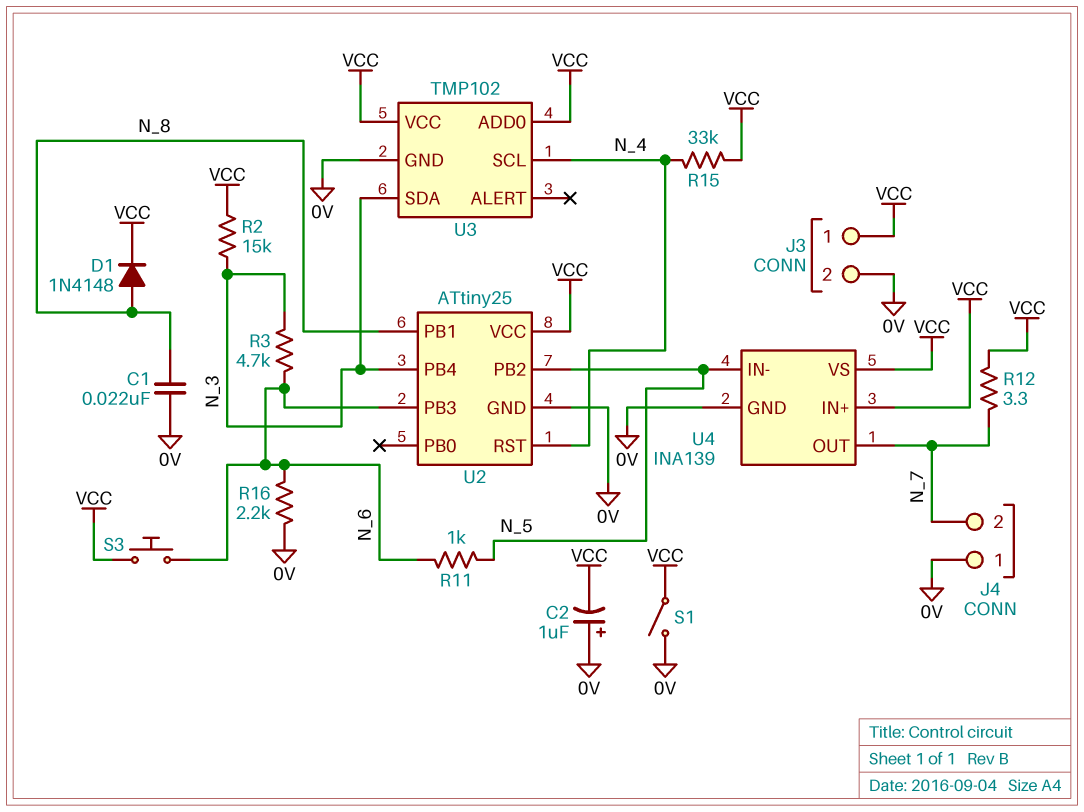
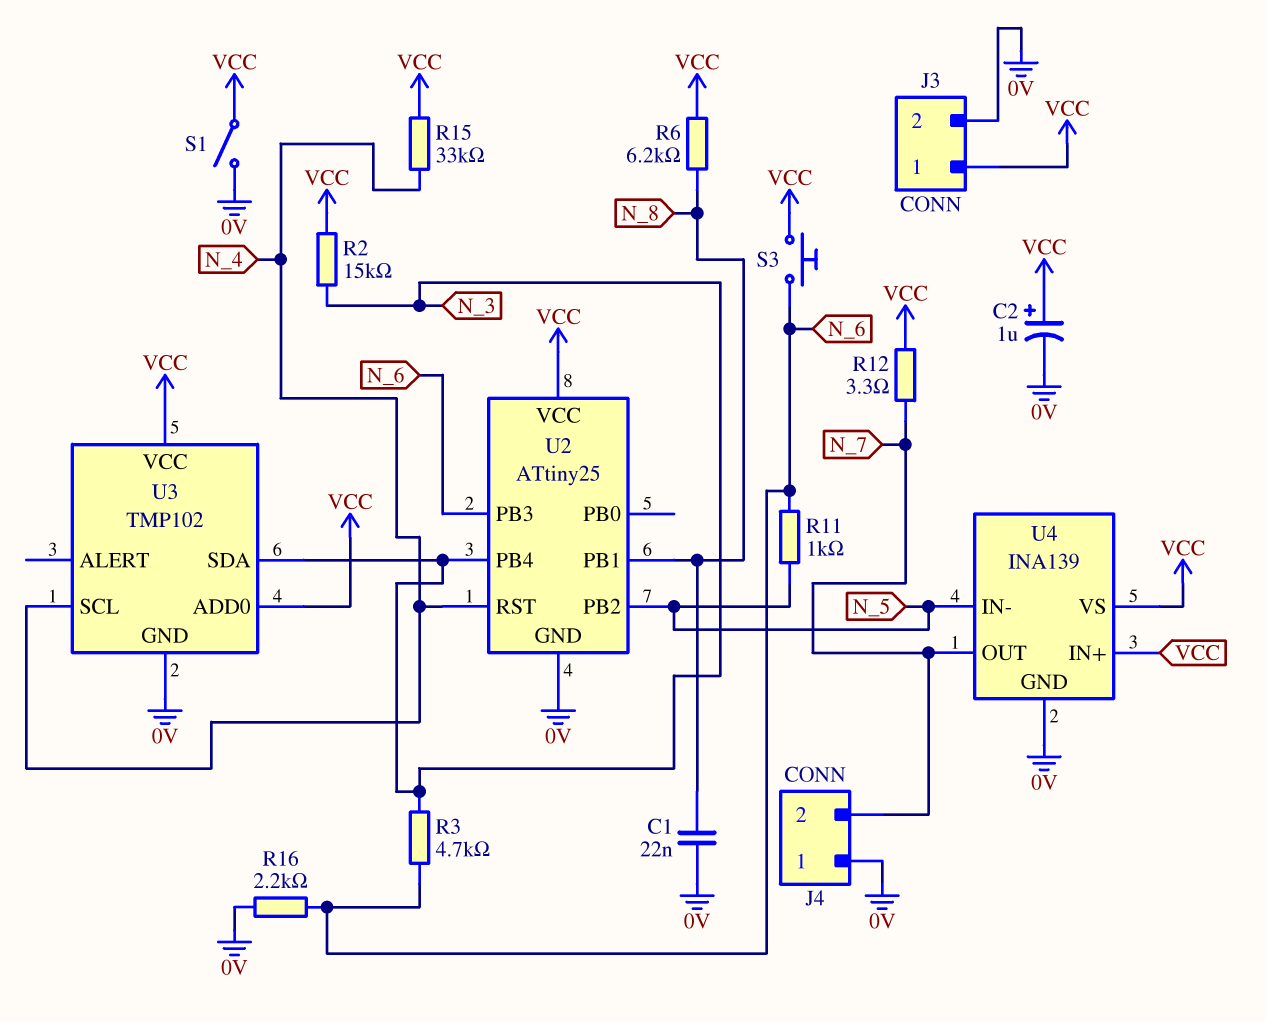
C2: 1uF (plus 0V, minus VCC) -> 1uF (plus VCC, minus 0V)
D1: diode 1N4148 (A N_8, K VCC) -> none
R6: none -> 6.2k (N_8, VCC)

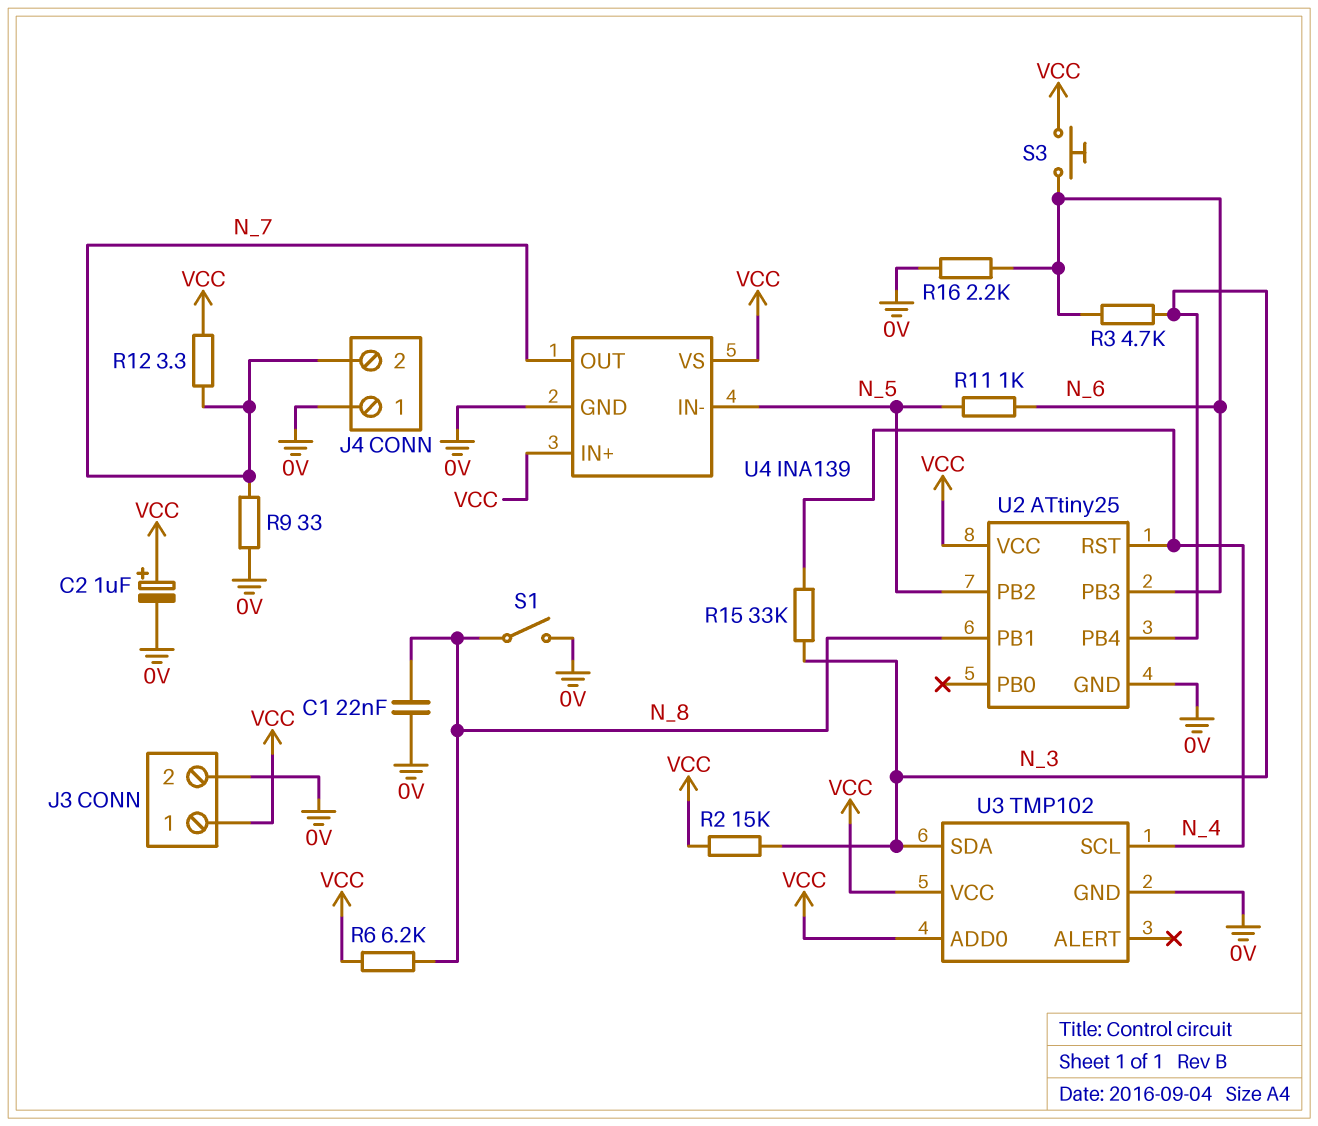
R9: none -> 33 (0V, N_7)
R15: 33k (N_4, VCC) -> 33k (N_3, N_4)
S1: switch (0V, VCC) -> switch (0V, N_8)

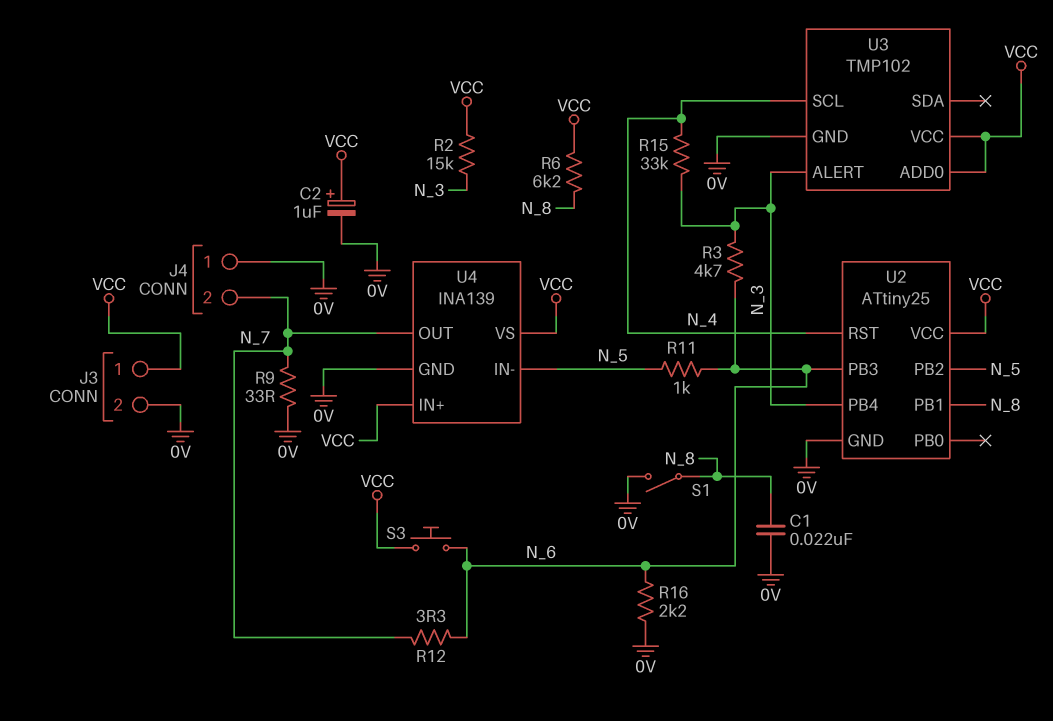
R12: 3.3 (N_7, VCC) -> 3.3 (N_6, N_7)
U3 pin ALERT: none -> N_3
U3 pin SDA: N_3 -> none

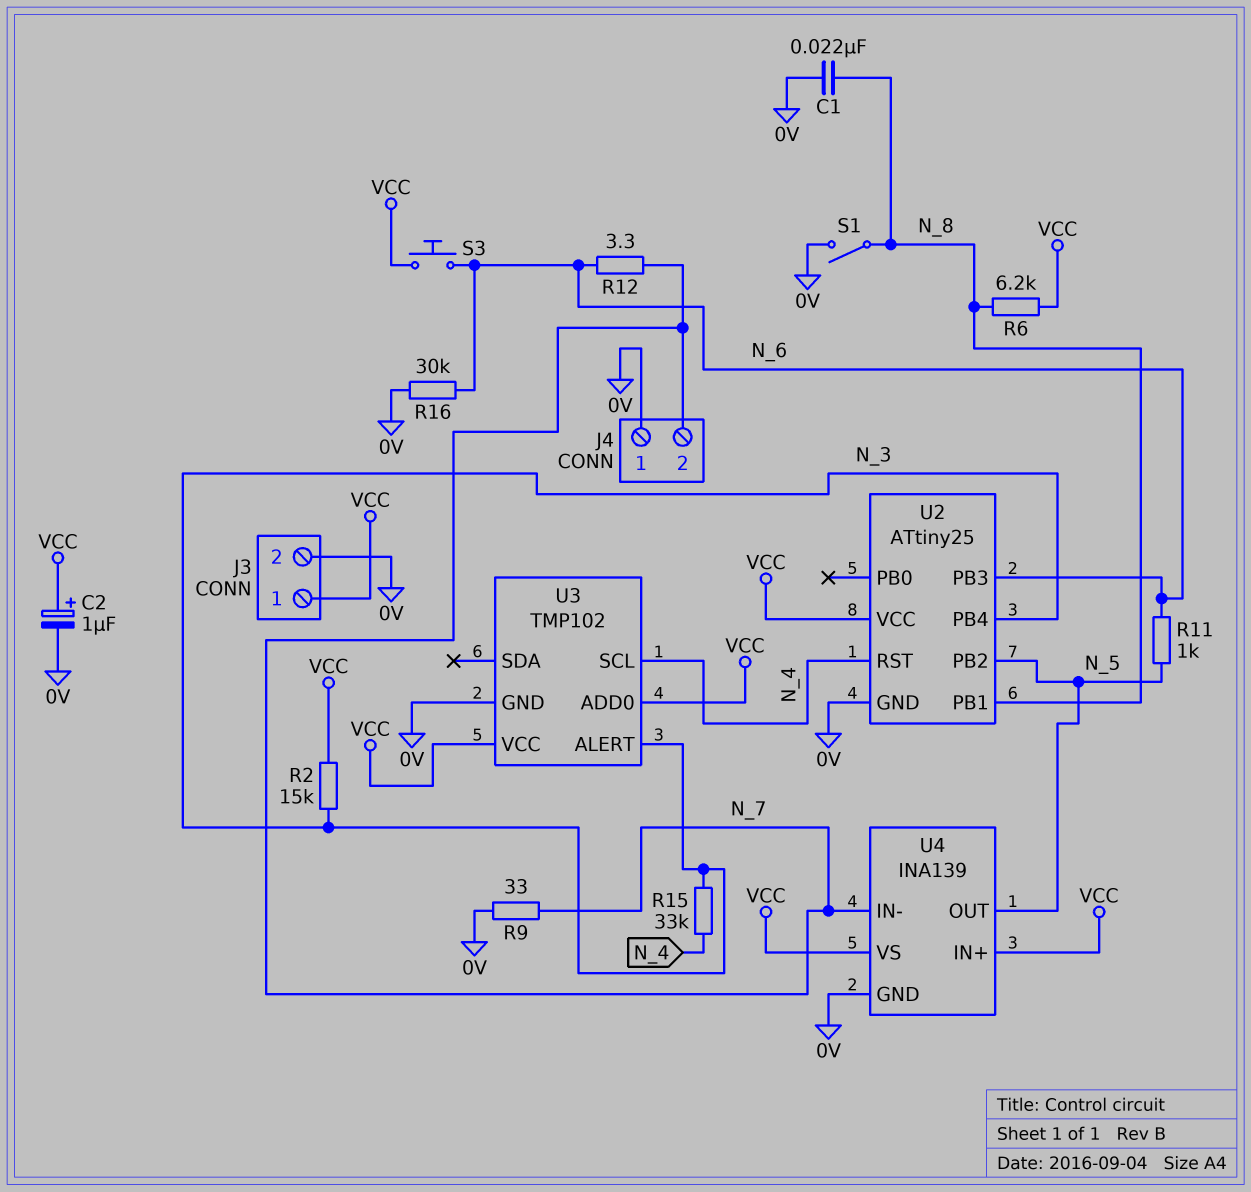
R3: 4.7k (N_3, N_6) -> none
R16: 2.2k (0V, N_6) -> 30k (0V, N_6)
U4 pin IN-: N_5 -> N_7
U4 pin OUT: N_7 -> N_5

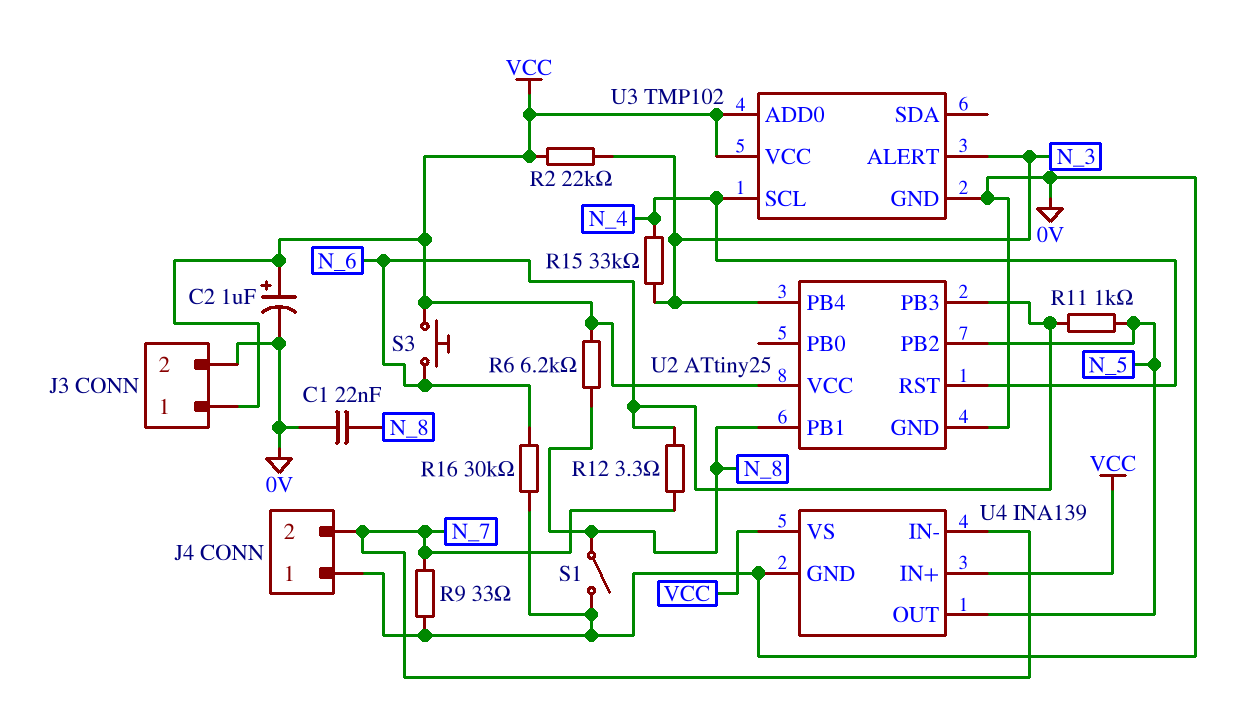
R2: 15k (N_3, VCC) -> 22k (N_3, VCC)

